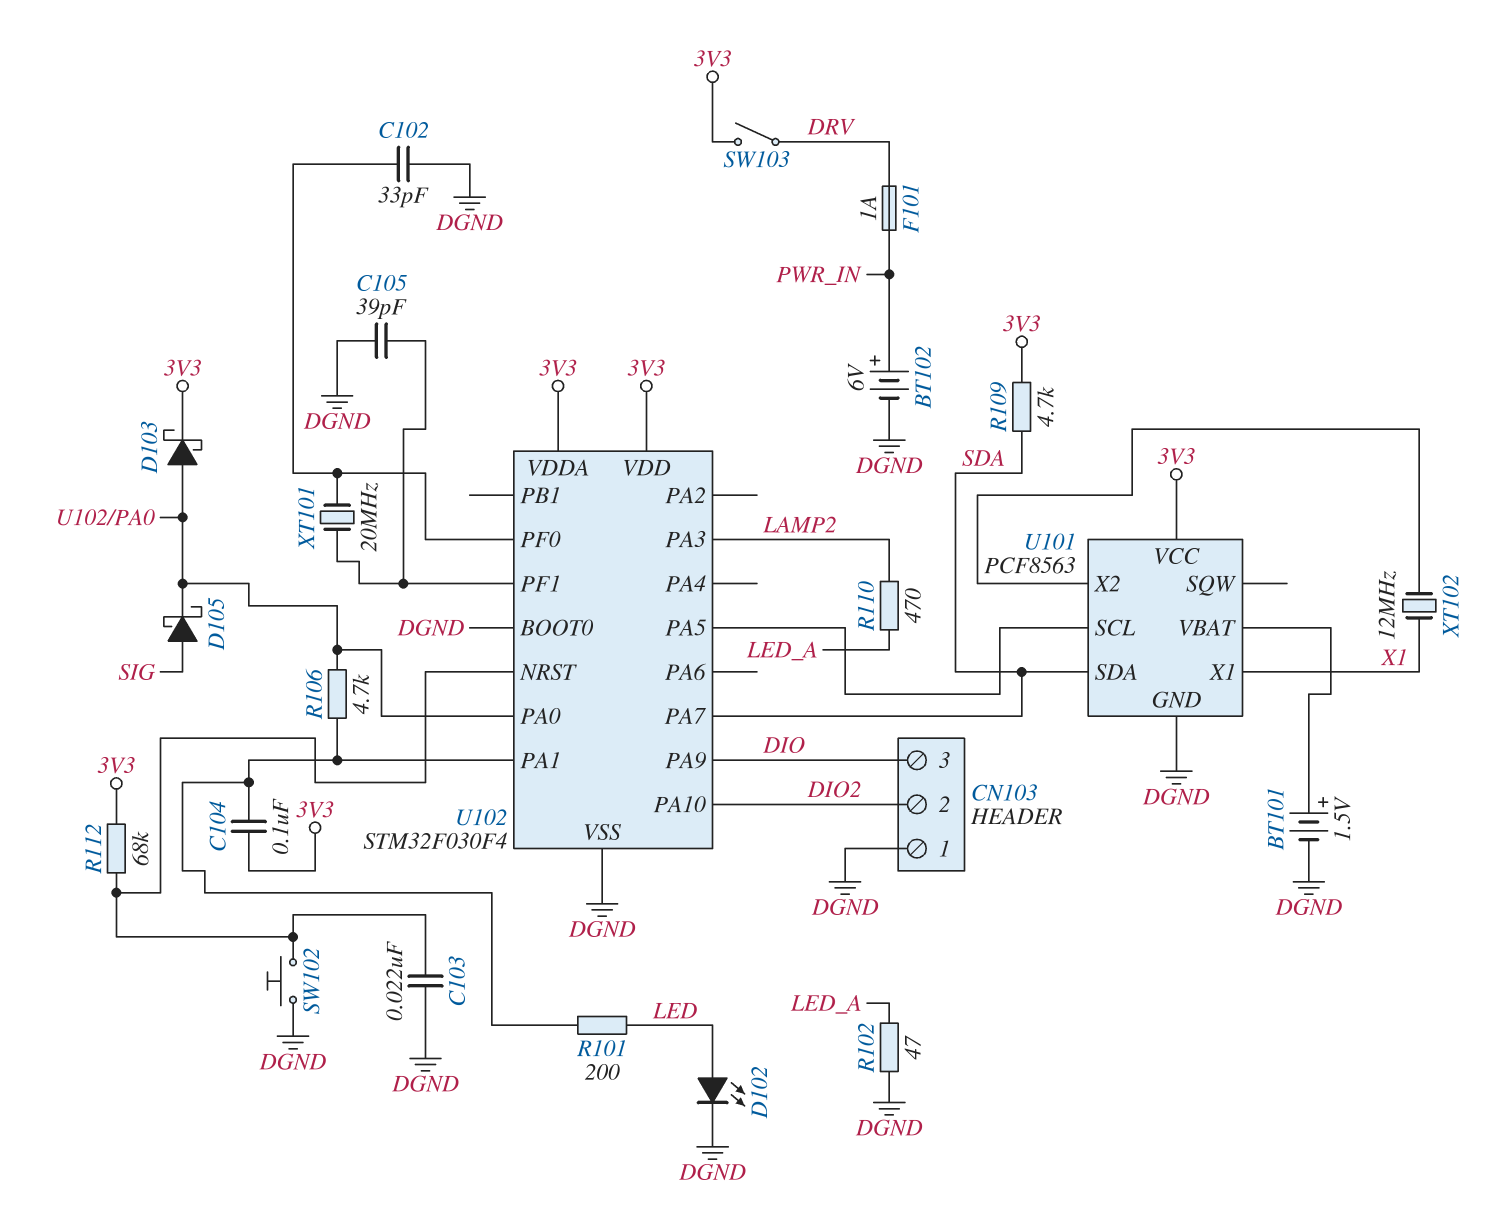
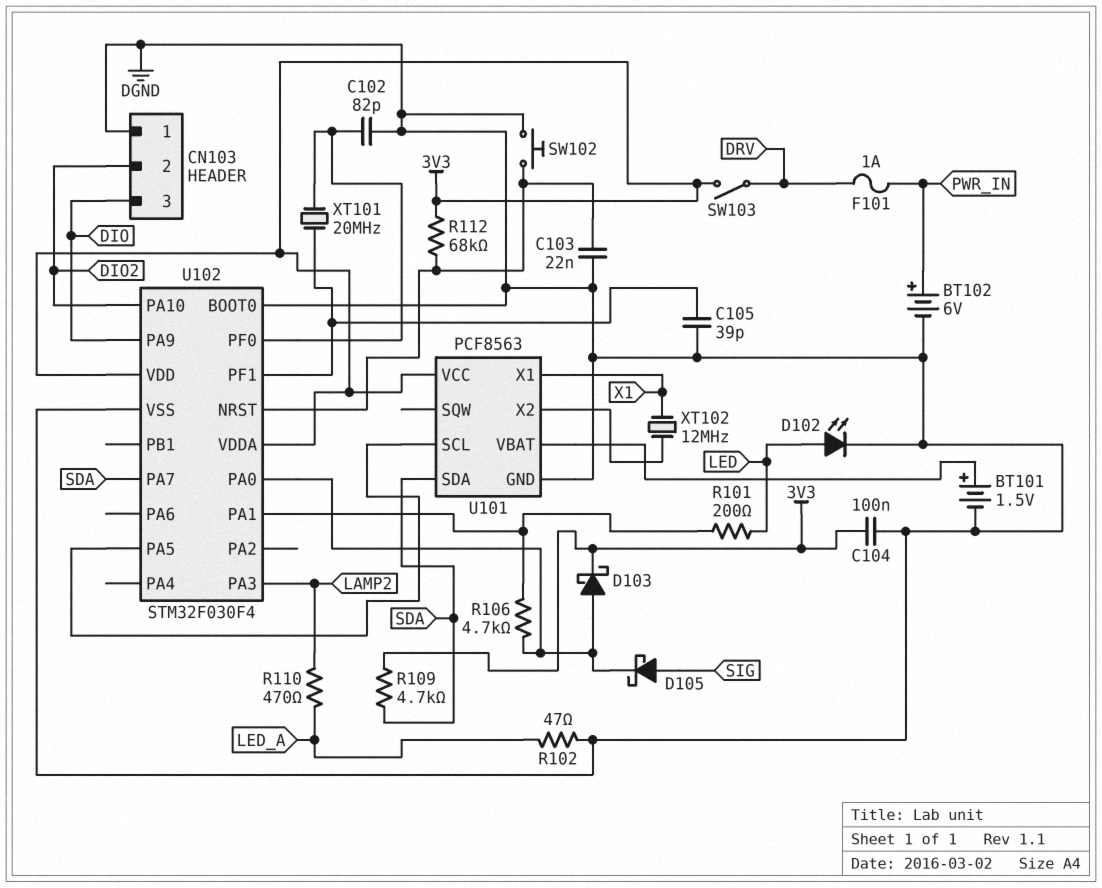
C102: 33pF (DGND, U102/PF0) -> 82pF (DGND, U102/PF0)
C104: 100nF (3V3, U102/PA1) -> 100nF (3V3, DGND)

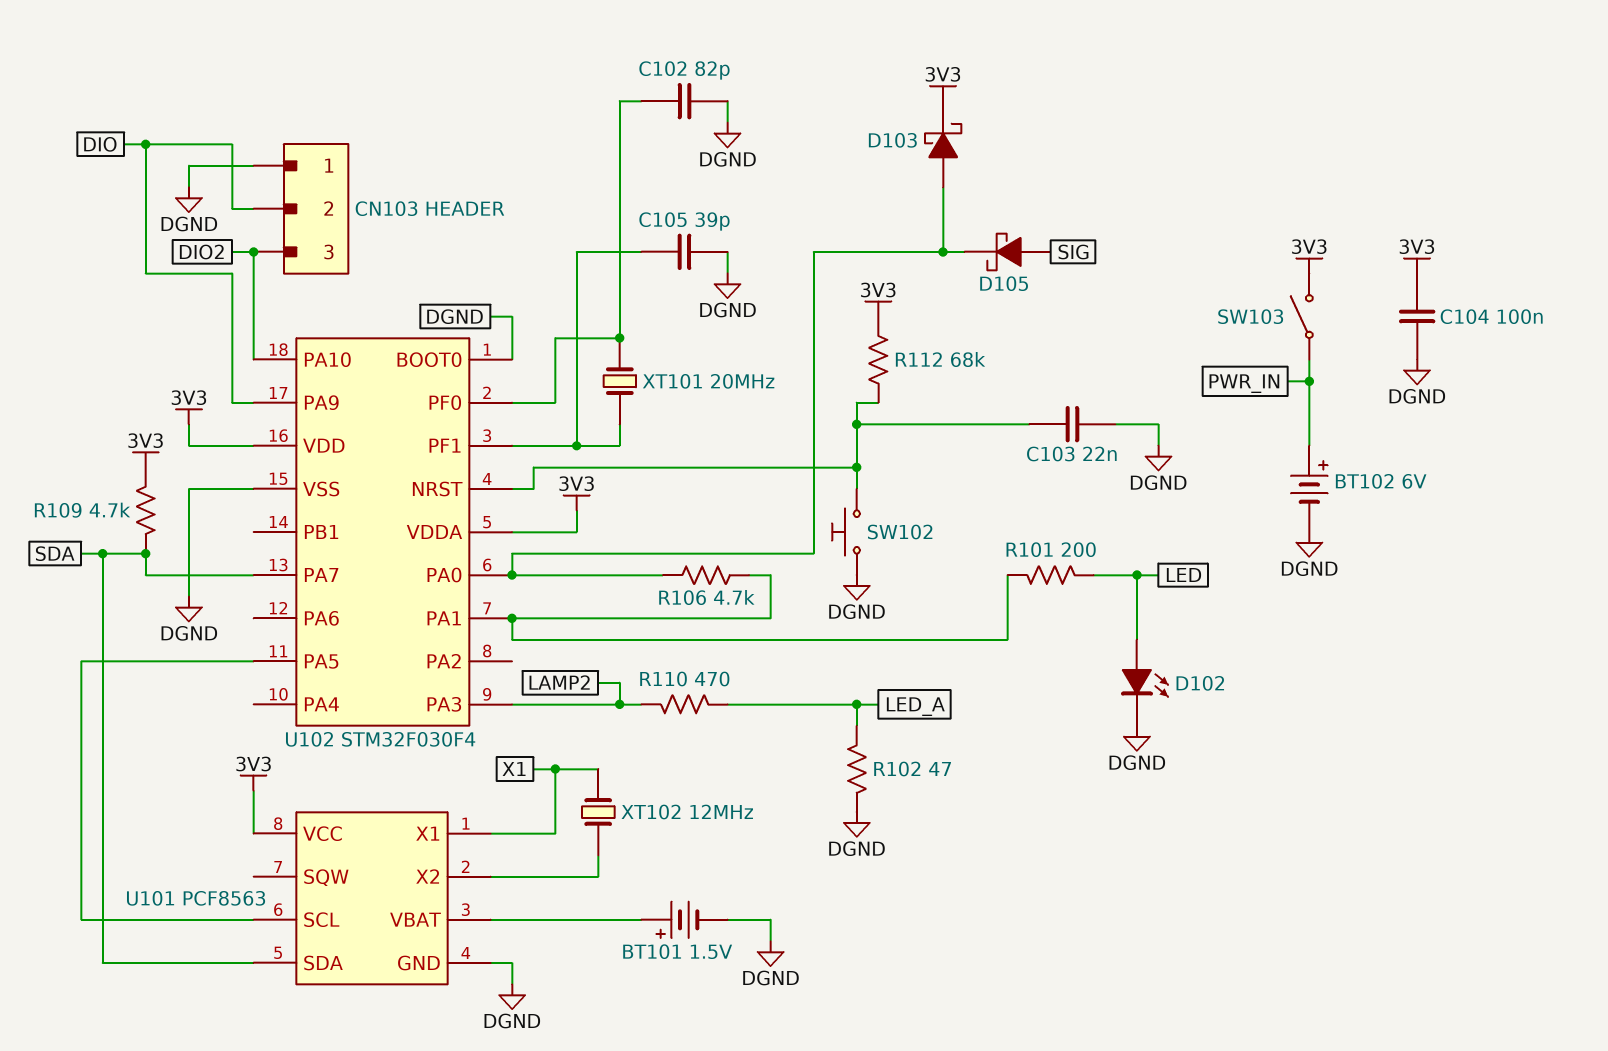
CN103 pin 2: DIO2 -> DIO
CN103 pin 3: DIO -> DIO2
F101: 1A (DRV, PWR_IN) -> none
SW103: switch (3V3, DRV) -> switch (3V3, PWR_IN)

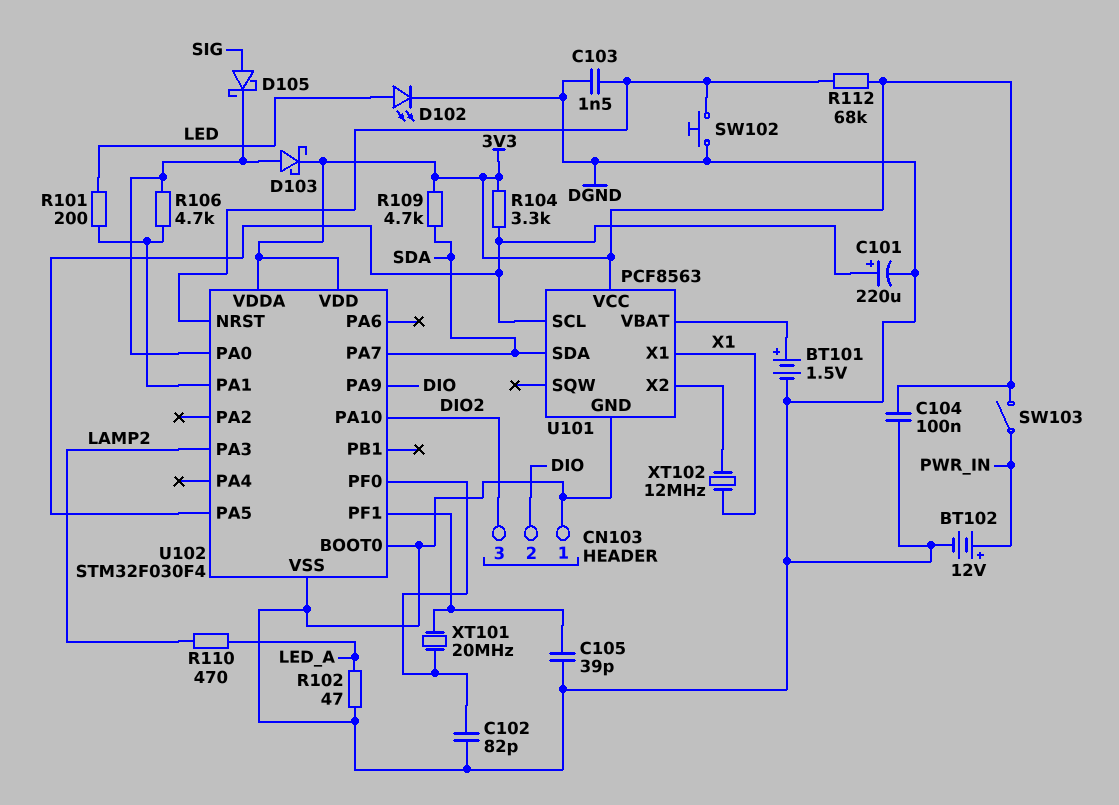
BT102: 6V (plus PWR_IN, minus DGND) -> 12V (plus PWR_IN, minus DGND)
C101: none -> 220uF (plus U101/SCL, minus DGND)
C103: 22nF (DGND, U102/NRST) -> 1.5nF (DGND, U102/NRST)
R104: none -> 3.3k (3V3, U101/SCL)

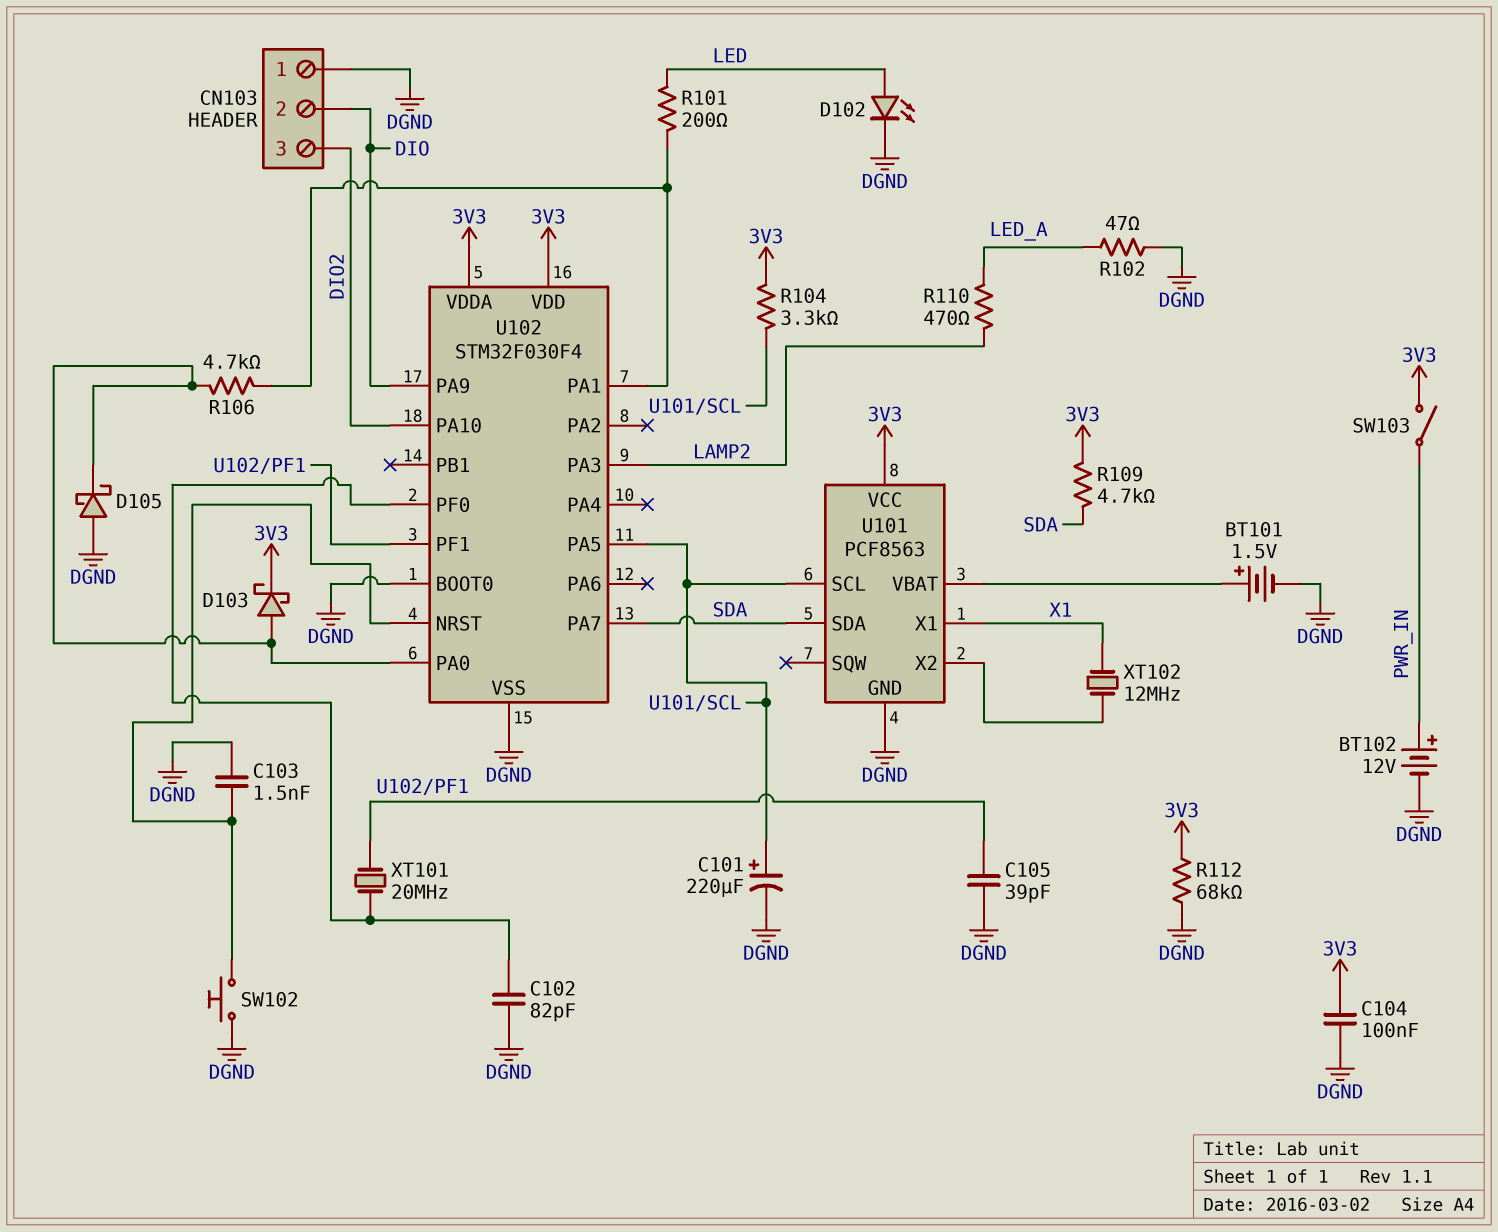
D105: schottky (A SIG, K U102/PA0) -> schottky (A DGND, K U102/PA0)
R112: 68k (3V3, U102/NRST) -> 68k (3V3, DGND)

